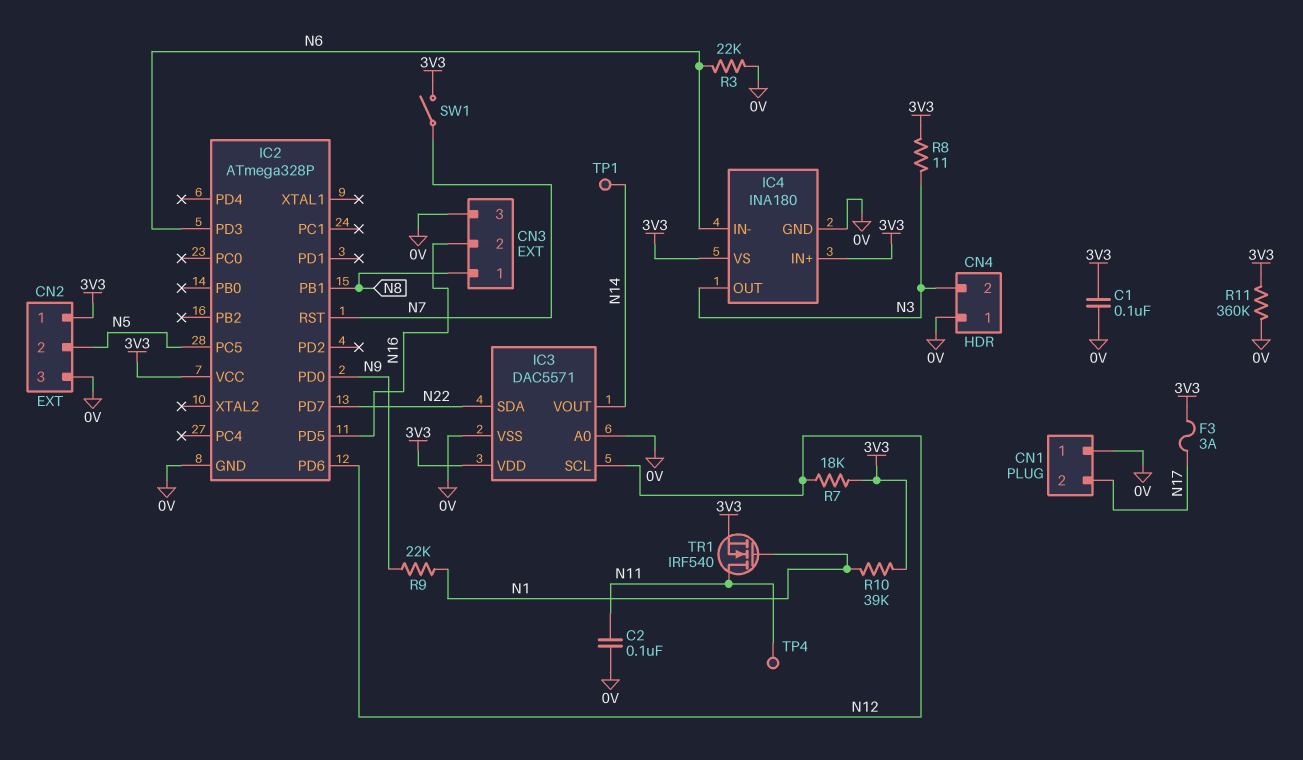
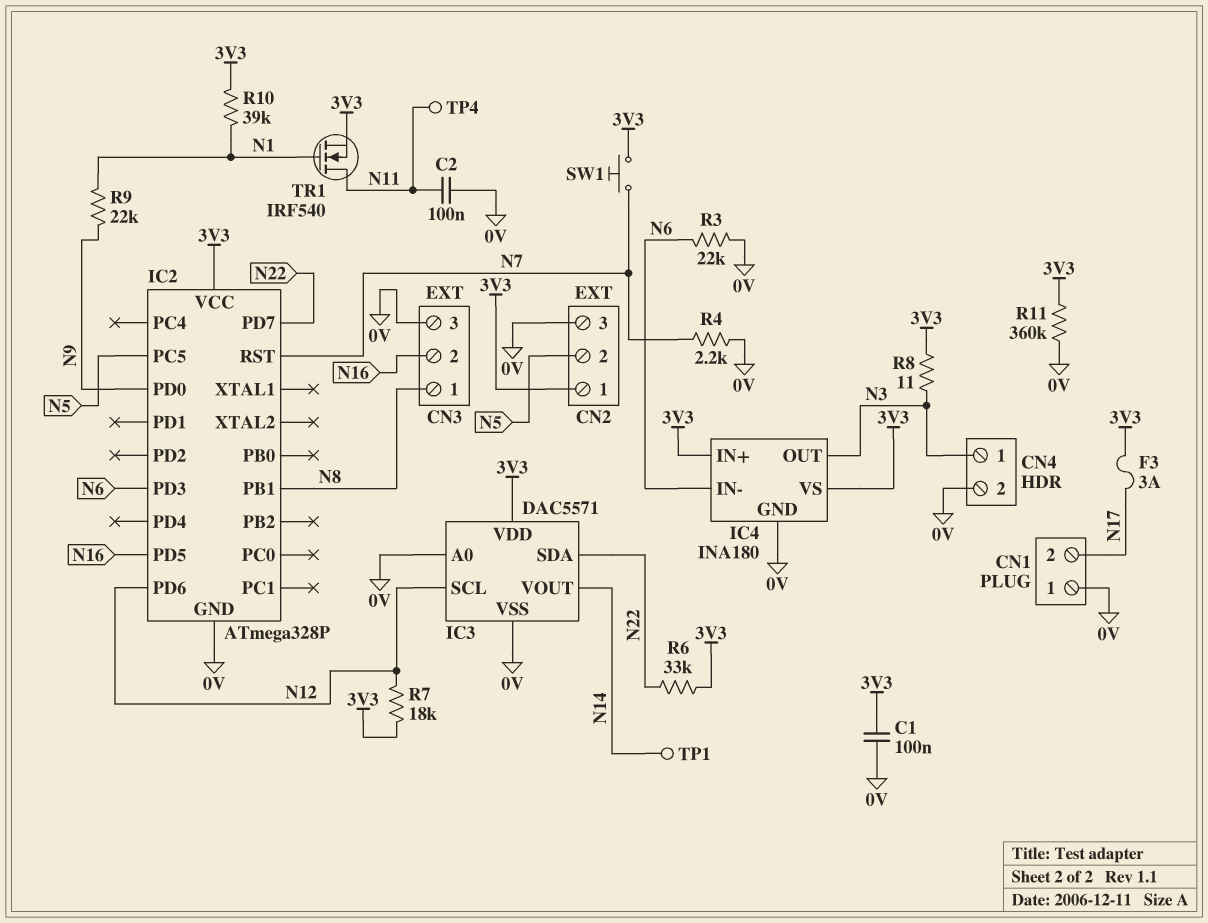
CN4 pin 1: 0V -> N3
CN4 pin 2: N3 -> 0V
R4: none -> 2.2k (0V, N7)
R6: none -> 33k (3V3, N22)
SW1: switch (3V3, N7) -> button (3V3, N7)

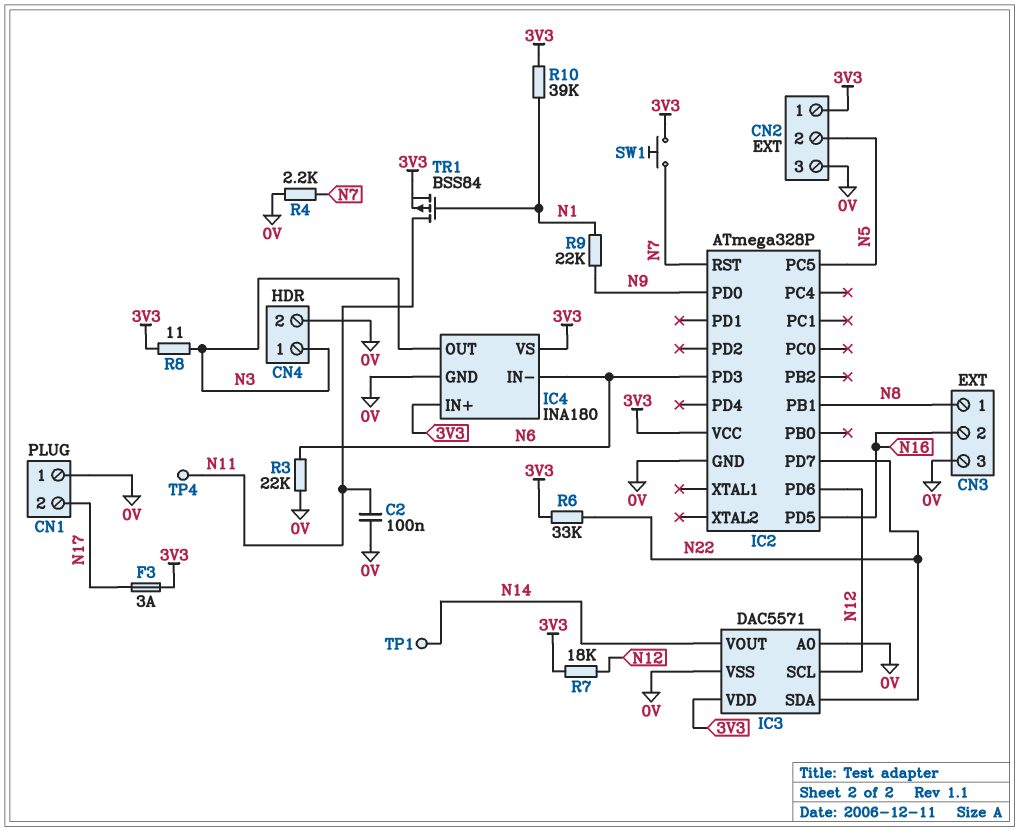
C1: 100nF (0V, 3V3) -> none
R11: 360k (0V, 3V3) -> none
TR1: NMOS IRF540 (G N1, D N11, S 3V3) -> PMOS BSS84 (G N1, D N11, S 3V3)

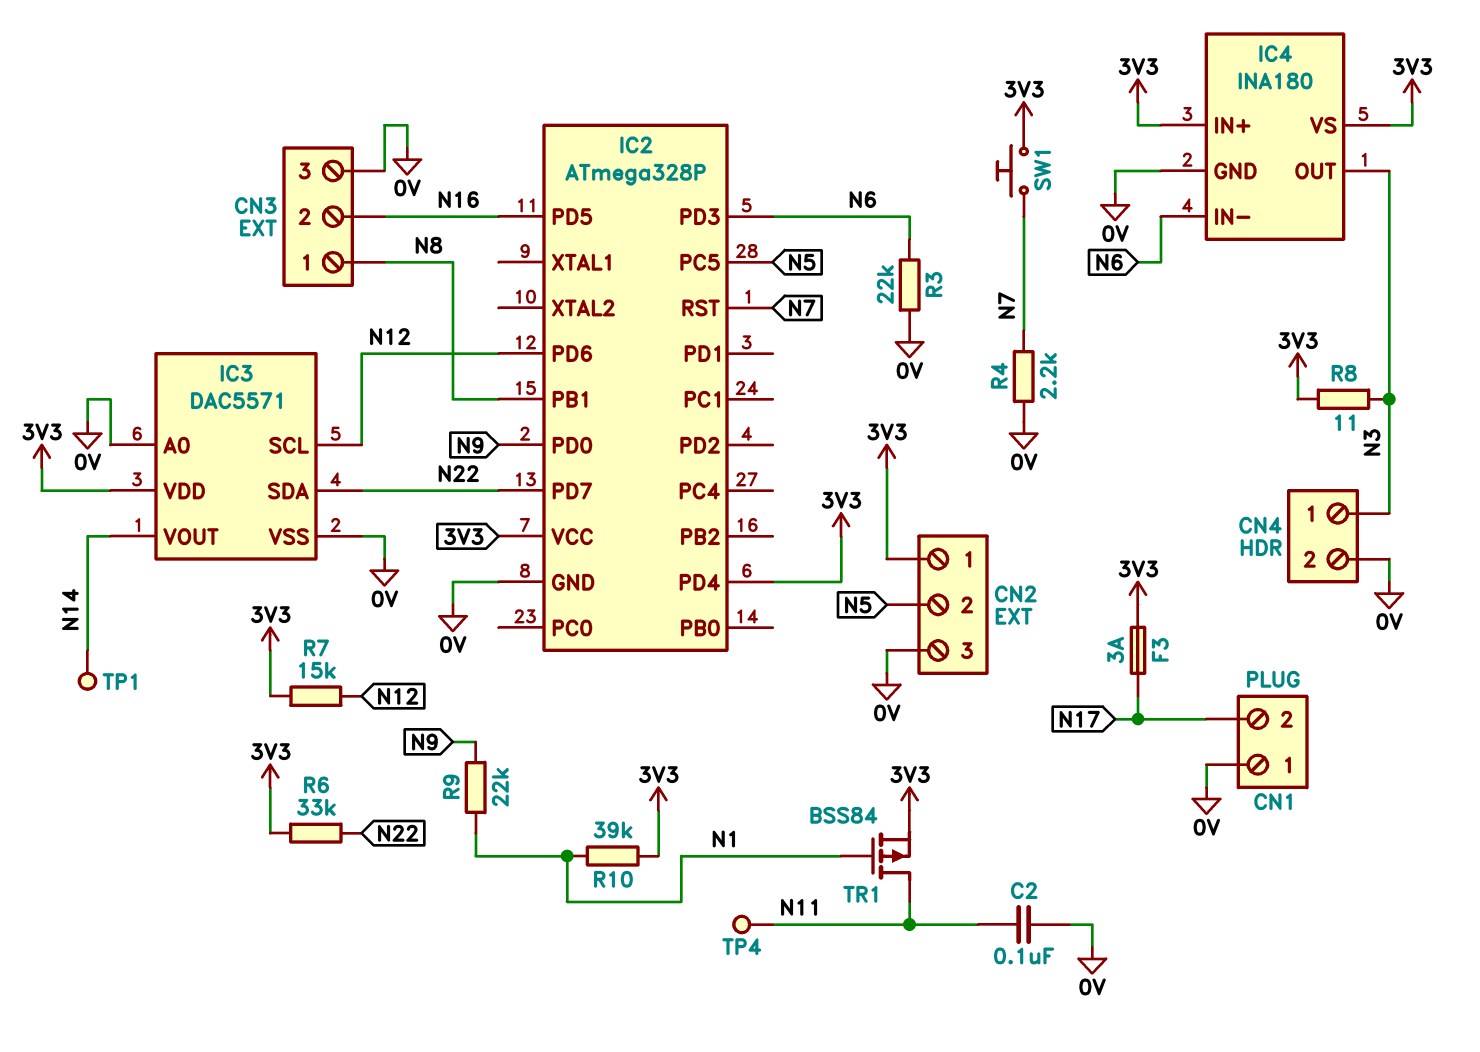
IC2 pin PD4: none -> 3V3
R7: 18k (3V3, N12) -> 15k (3V3, N12)

